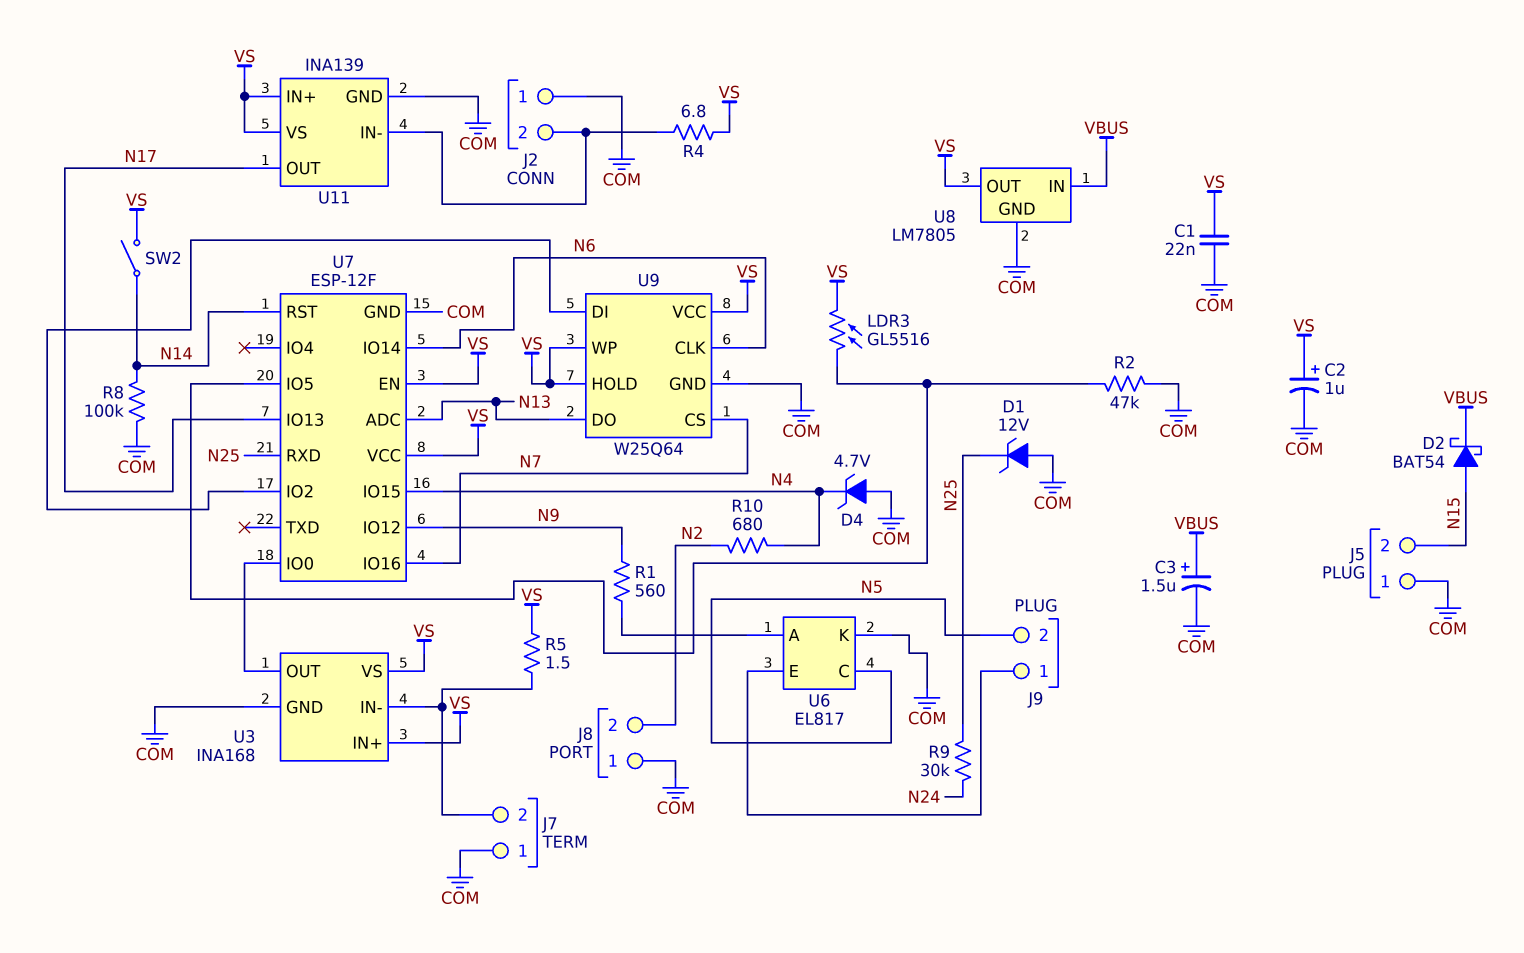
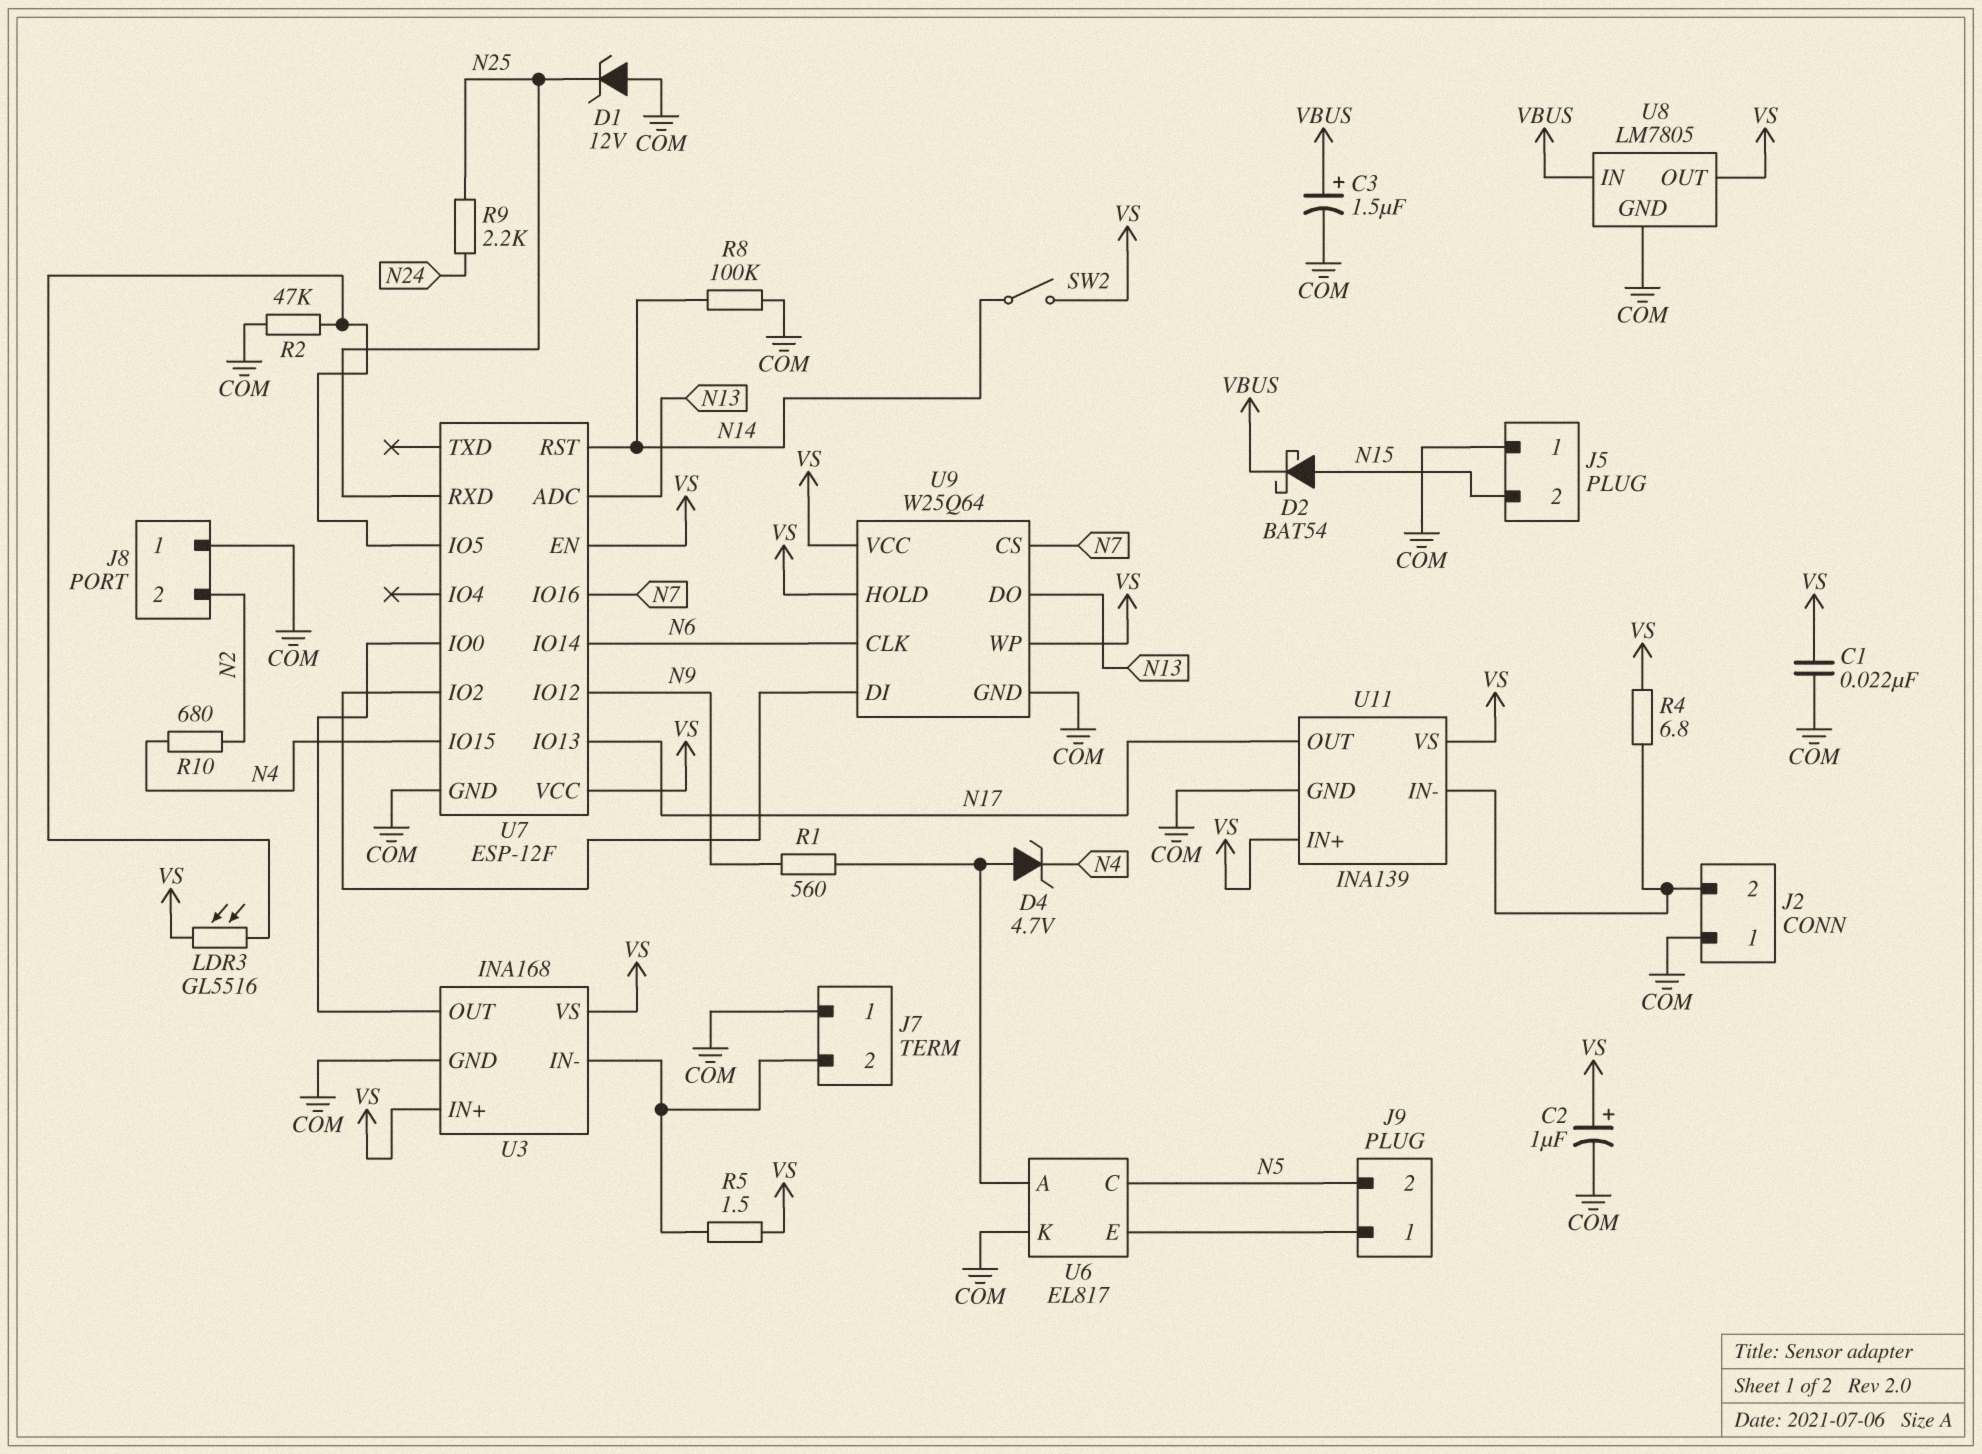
D4: zener 4.7V (A COM, K N4) -> zener 4.7V (A U6/A, K N4)
R9: 30k (N24, N25) -> 2.2k (N24, N25)

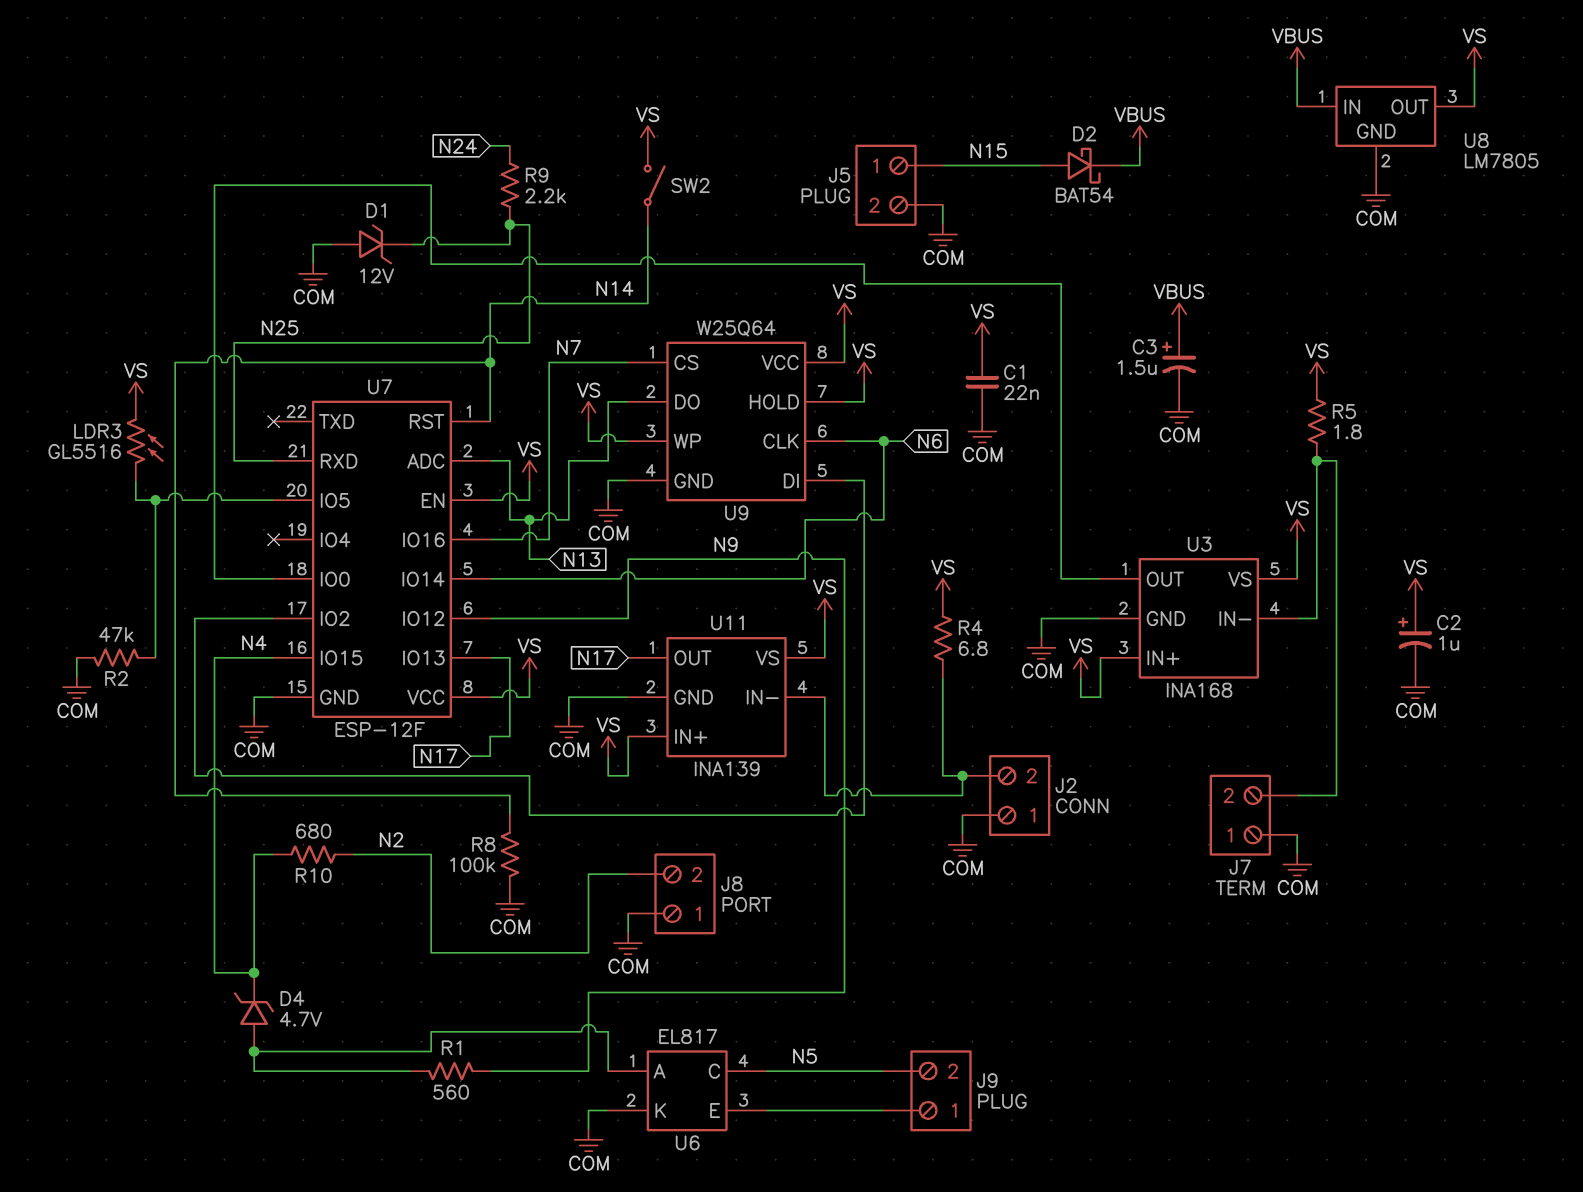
J5 pin 1: COM -> N15
J5 pin 2: N15 -> COM
R5: 1.5 (J7/2, VS) -> 1.8 (J7/2, VS)

